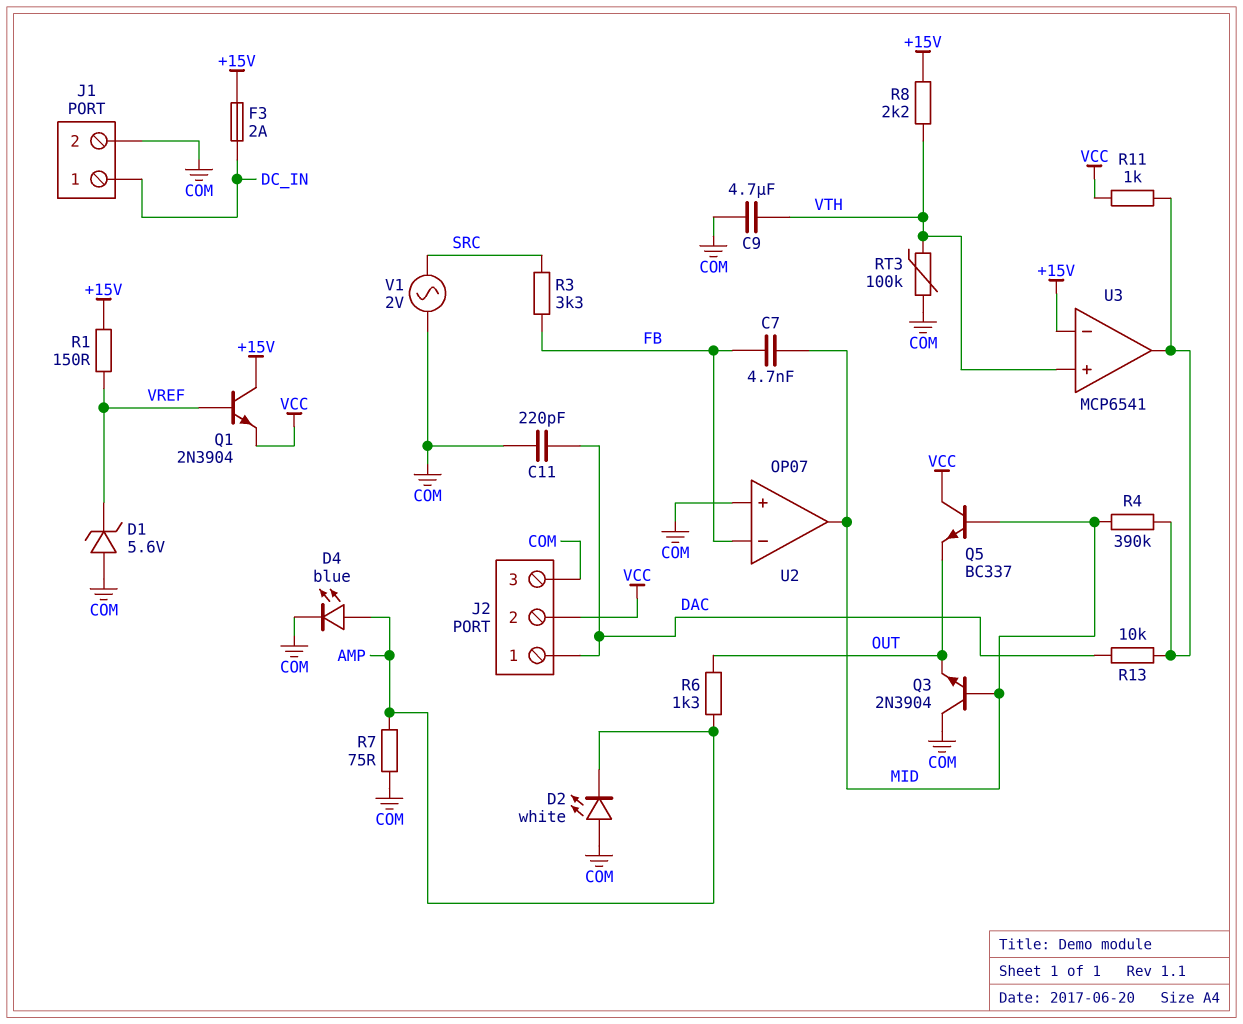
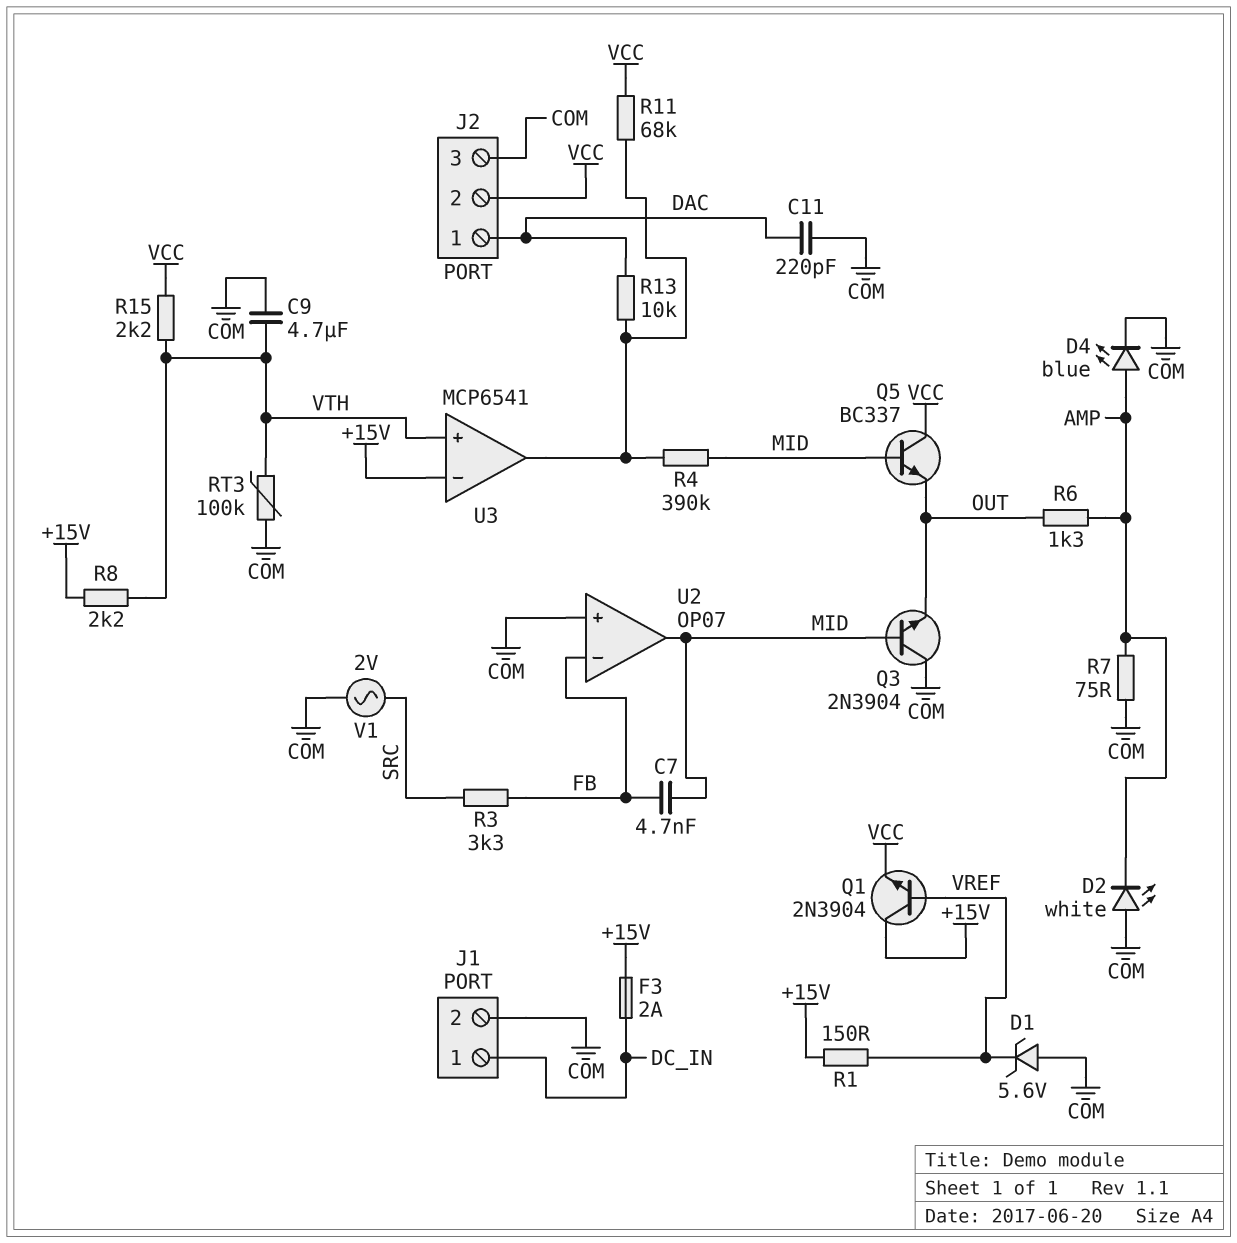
R11: 1k (U3/out, VCC) -> 68k (U3/out, VCC)
R15: none -> 2.2k (VCC, VTH)

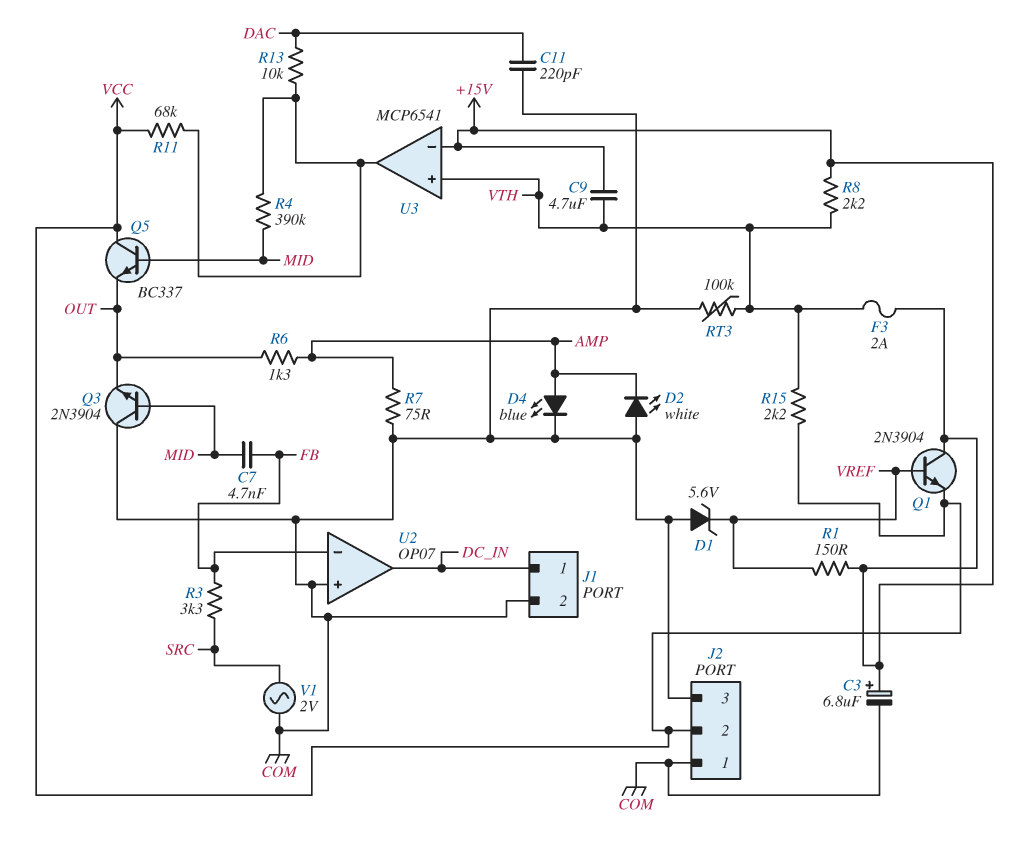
C3: none -> 6.8uF (plus +15V, minus COM)
C9: 4.7uF (COM, VTH) -> 4.7uF (+15V, VTH)
F3: 2A (+15V, DC_IN) -> 2A (+15V, VTH)
J2 pin 1: DAC -> COM
U2 pin out: MID -> DC_IN

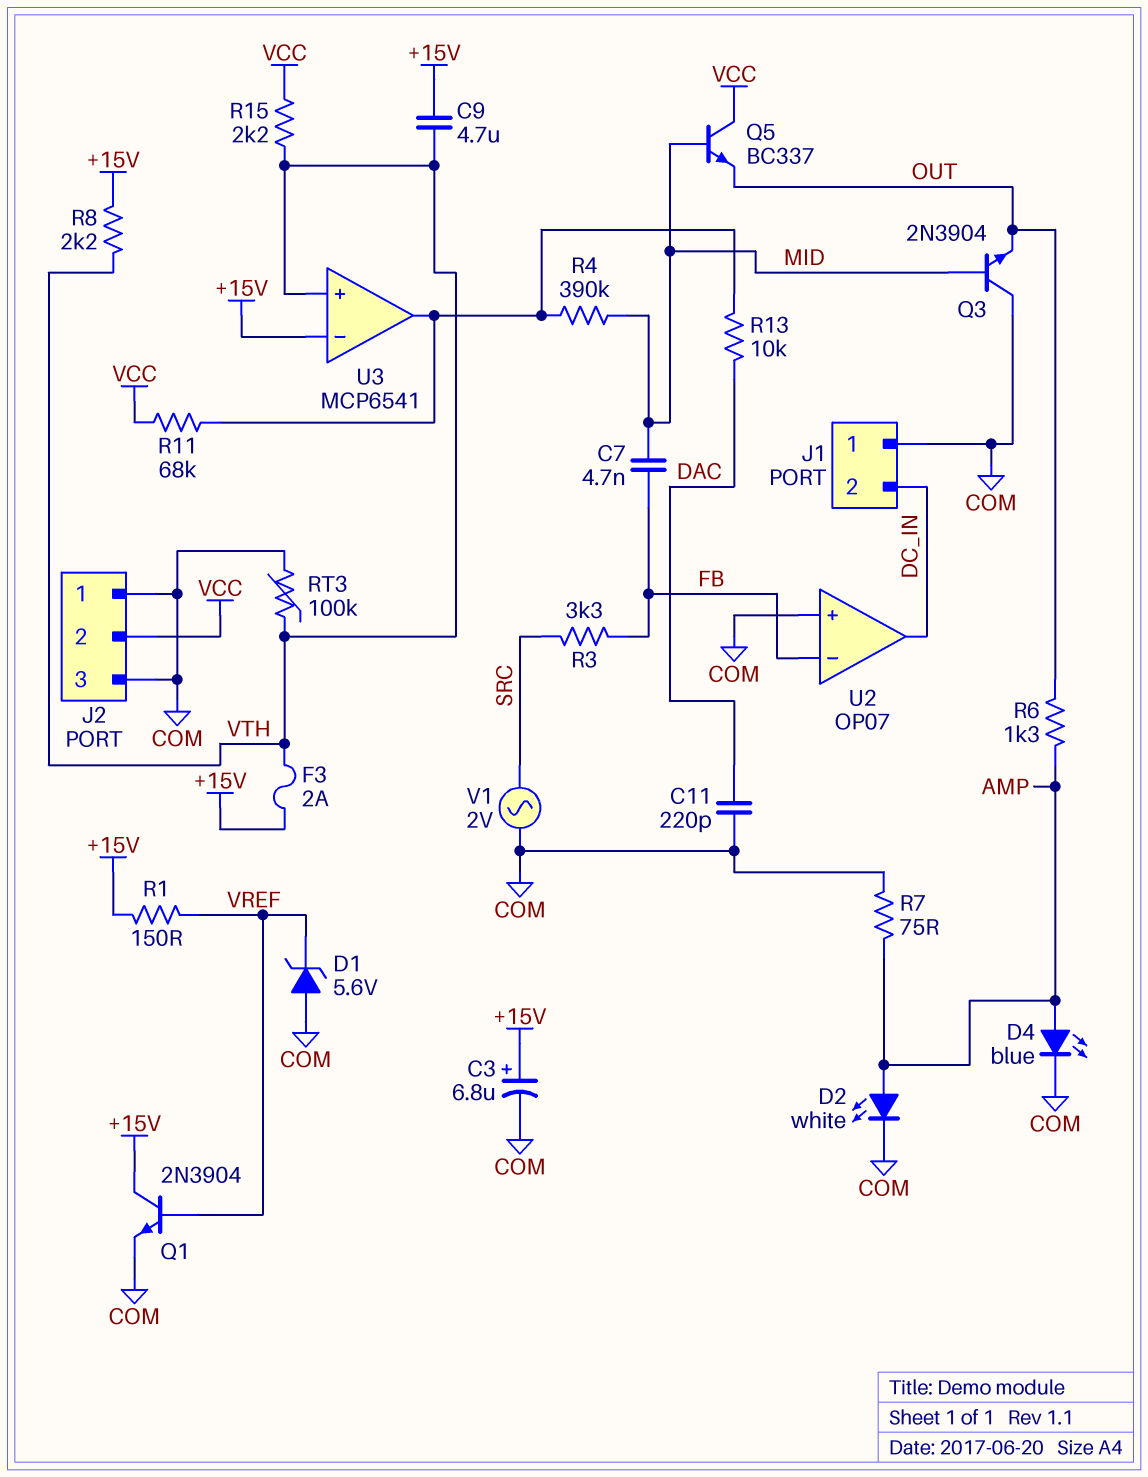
D2: LED white (A COM, K AMP) -> LED white (A AMP, K COM)
J1 pin 1: DC_IN -> COM
J1 pin 2: COM -> DC_IN
Q1: NPN 2N3904 (B VREF, C +15V, E VCC) -> NPN 2N3904 (B VREF, C +15V, E COM)

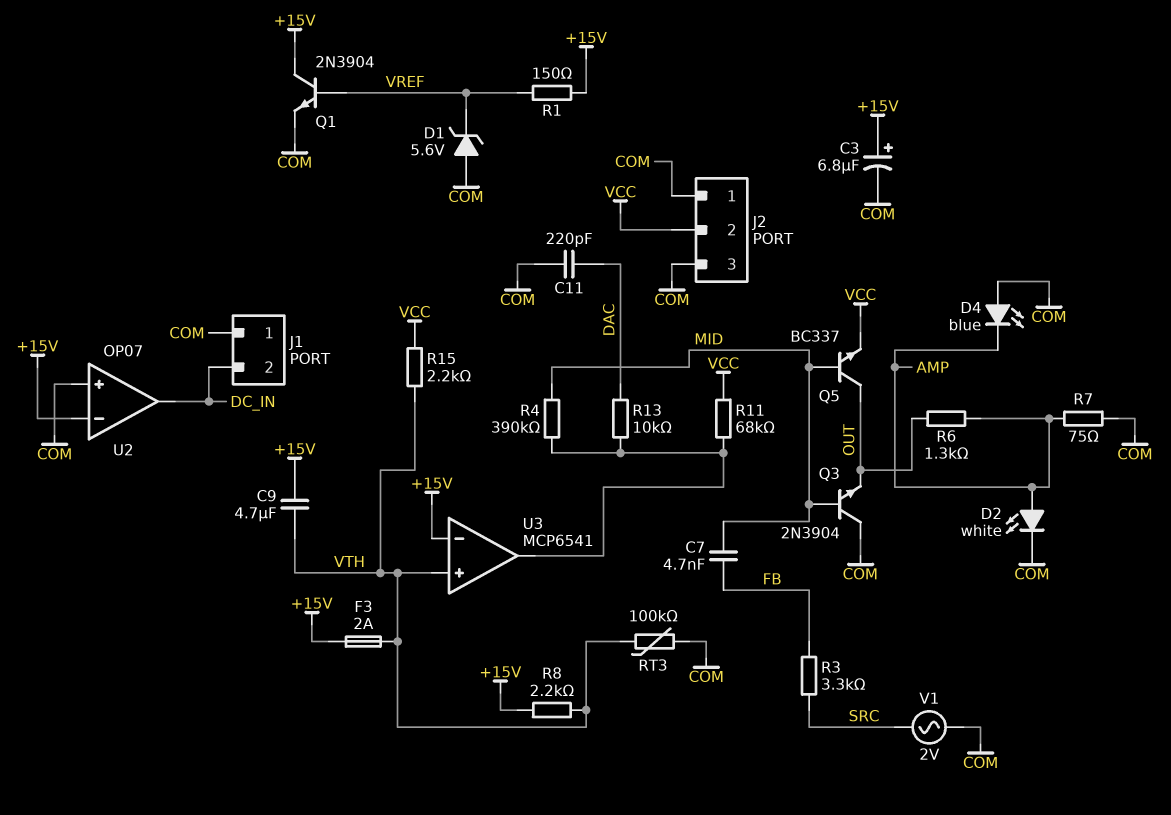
D4: LED blue (A AMP, K COM) -> LED blue (A COM, K AMP)
Q5: NPN BC337 (B MID, C VCC, E OUT) -> NPN BC337 (B MID, C OUT, E VCC)
U2 pin in-: FB -> +15V

